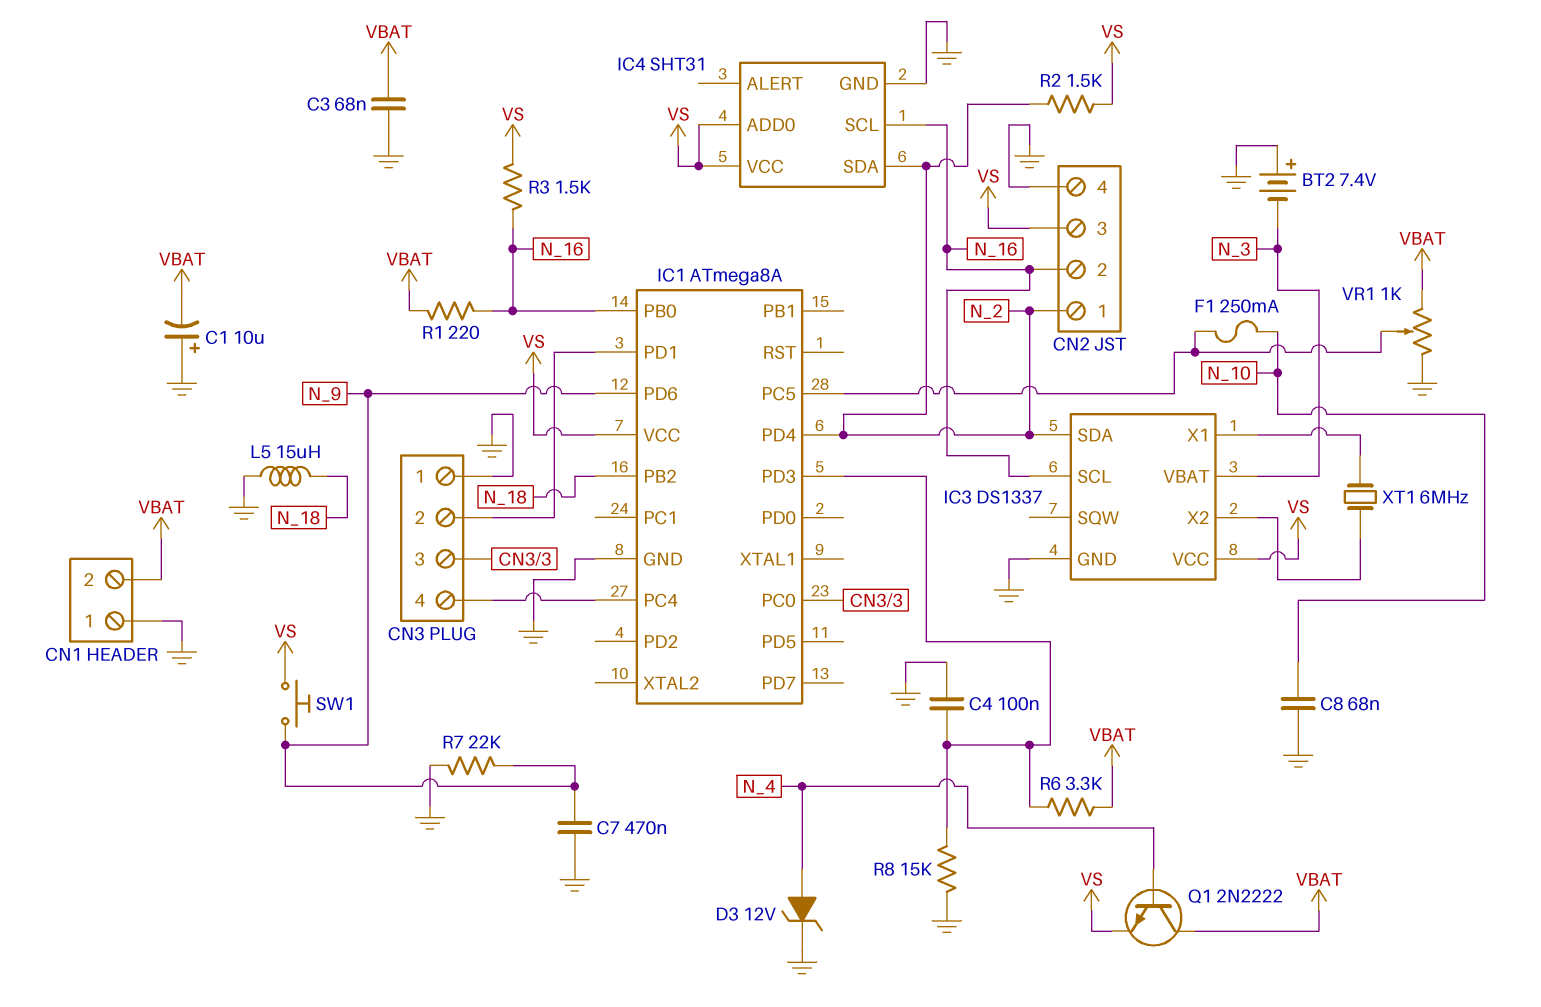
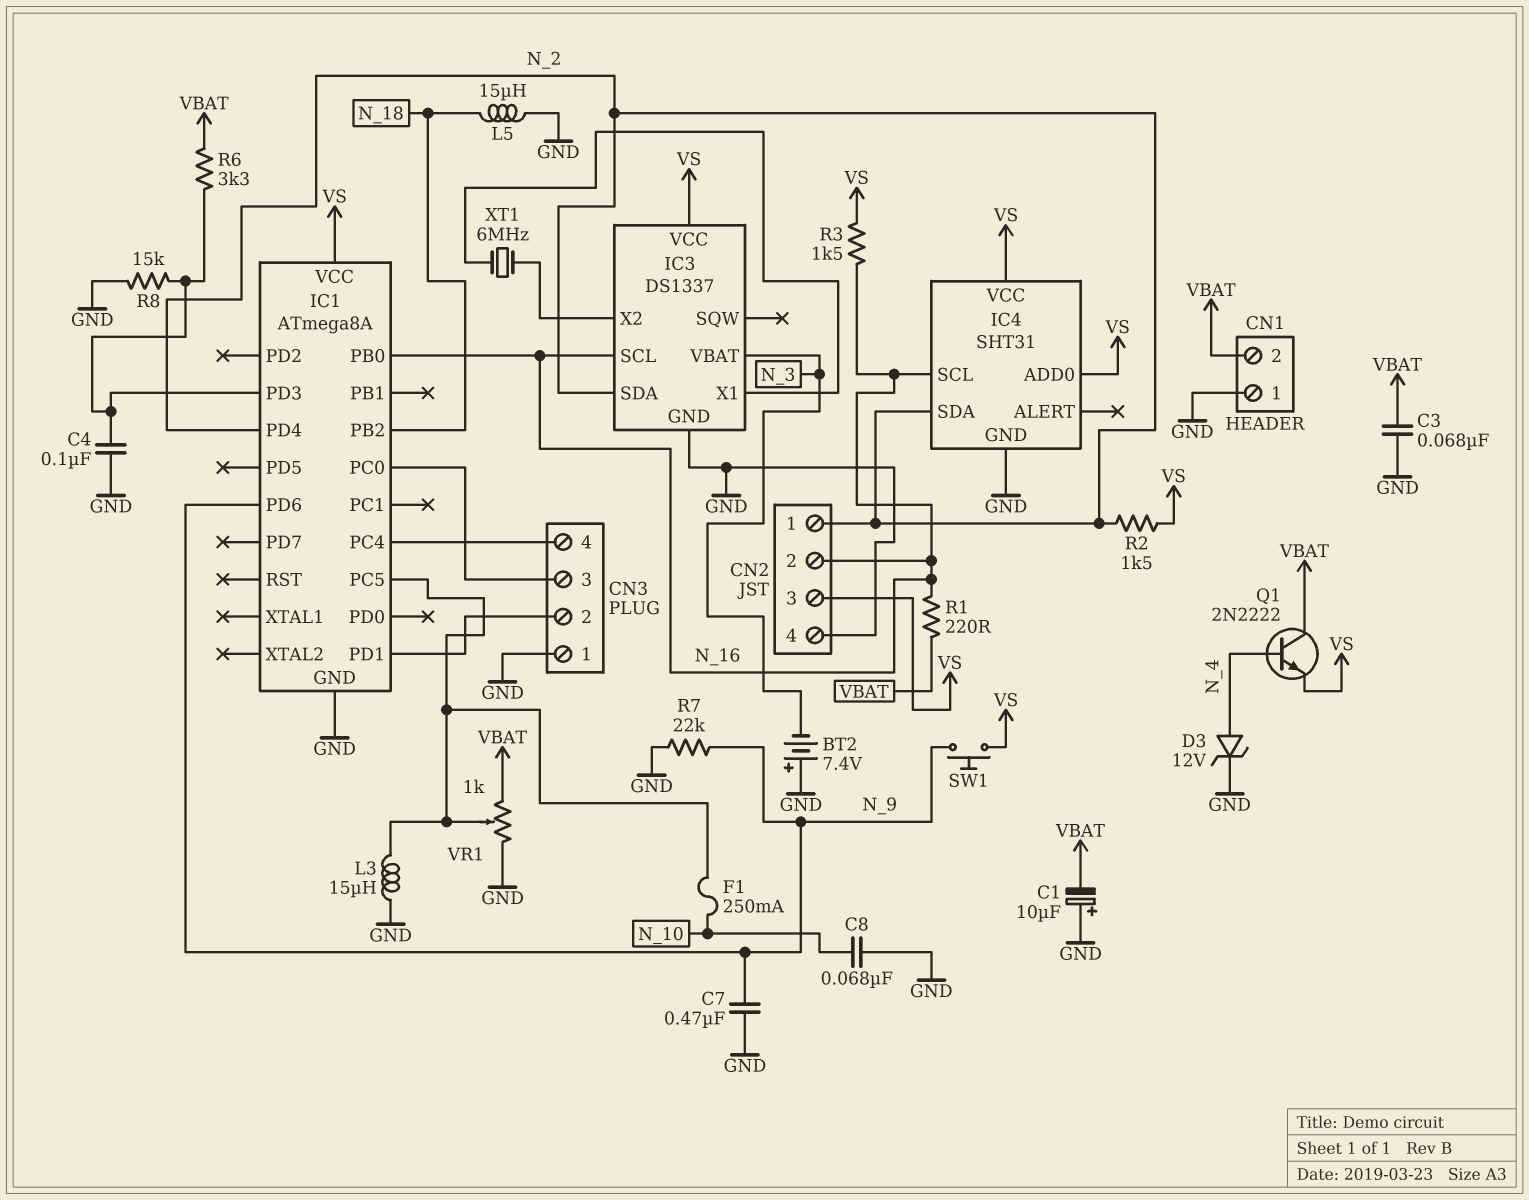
L3: none -> 15uH (GND, IC1/PC5)

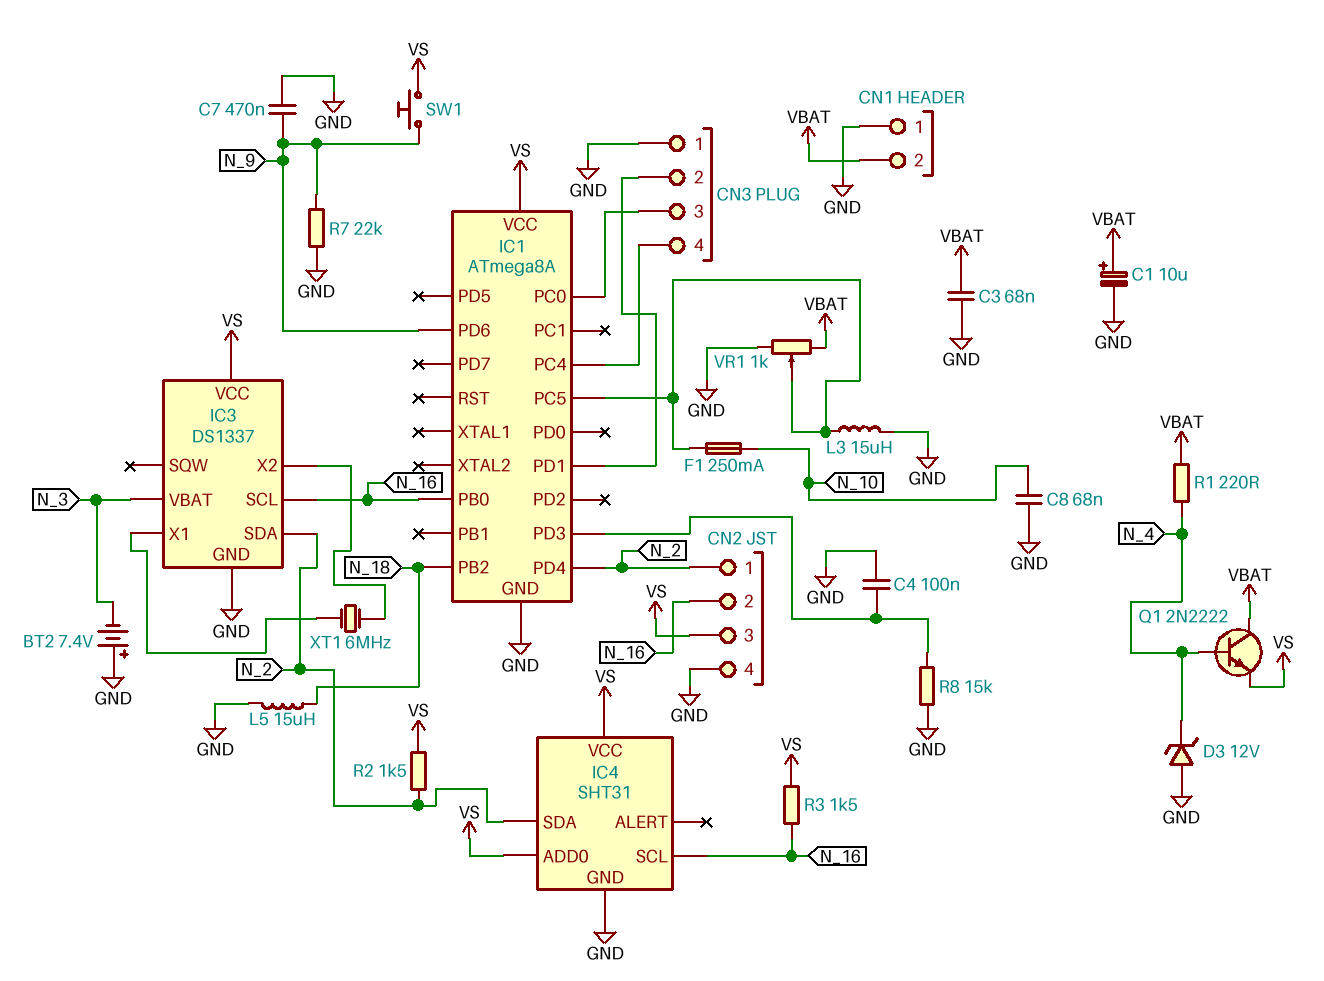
C1: 10uF (plus GND, minus VBAT) -> 10uF (plus VBAT, minus GND)
D3: zener 12V (A N_4, K GND) -> zener 12V (A GND, K N_4)
R1: 220 (N_16, VBAT) -> 220 (N_4, VBAT)
R6: 3.3k (IC1/PD3, VBAT) -> none

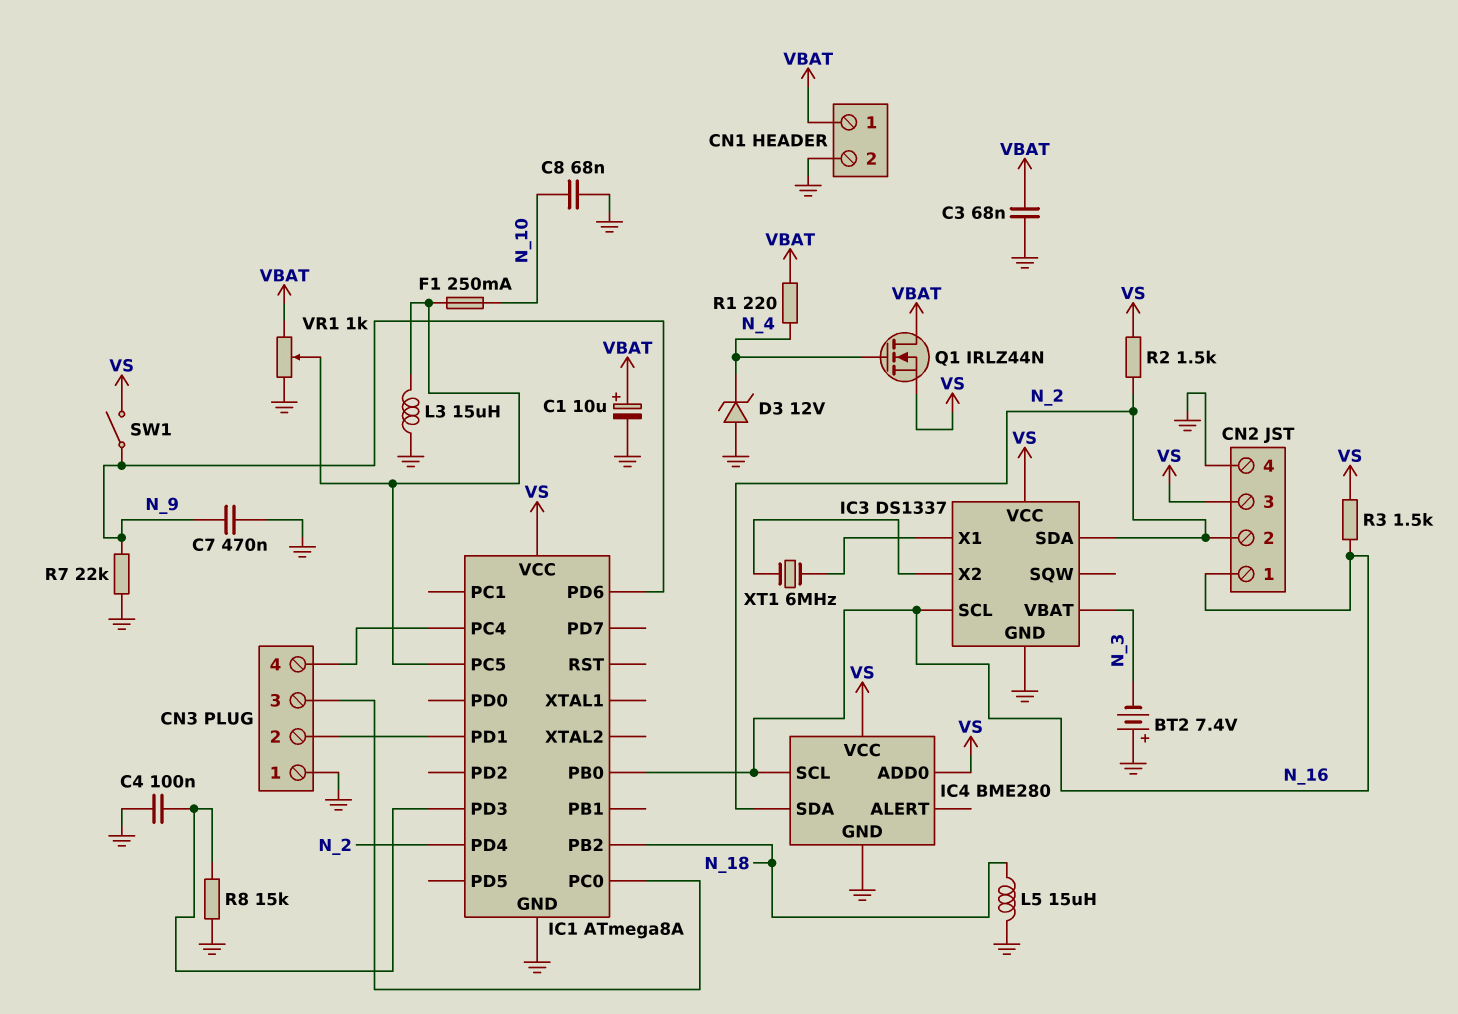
CN1 pin 1: GND -> VBAT
CN1 pin 2: VBAT -> GND
CN2 pin 1: N_2 -> N_16
CN2 pin 2: N_16 -> N_2
IC4: SHT31 -> BME280
Q1: NPN 2N2222 (B N_4, C VBAT, E VS) -> NMOS IRLZ44N (G N_4, D VBAT, S VS)
SW1: button (N_9, VS) -> switch (N_9, VS)

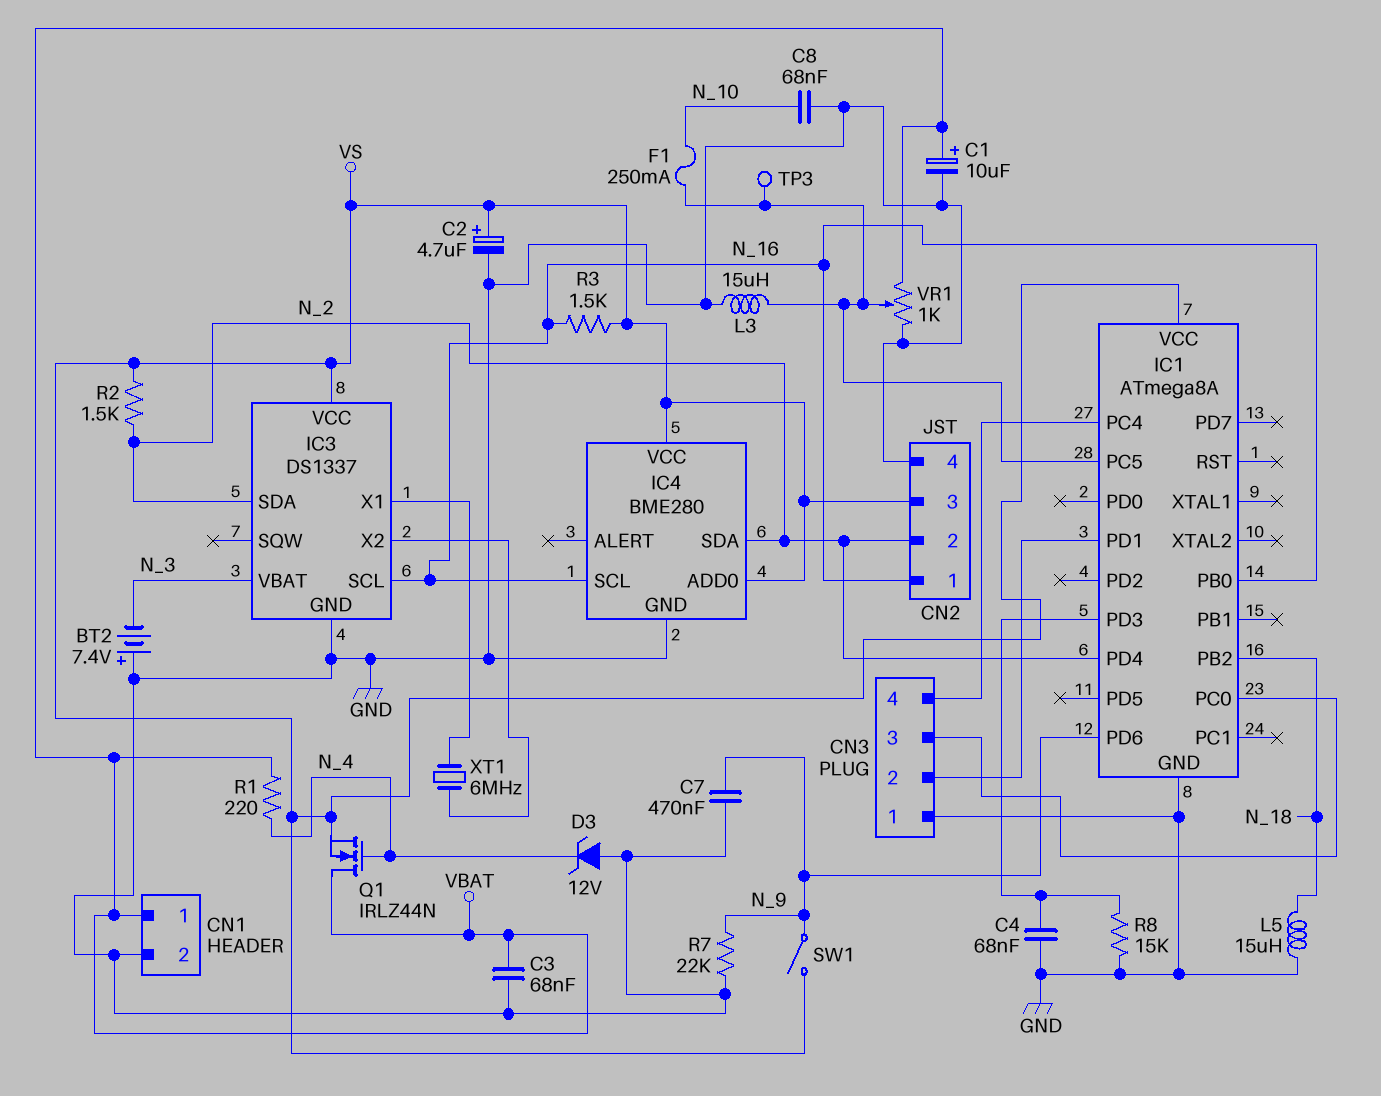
C2: none -> 4.7uF (plus VS, minus GND)
C4: 100nF (GND, IC1/PD3) -> 68nF (GND, IC1/PD3)
TP3: none -> test point (IC1/PC5)

